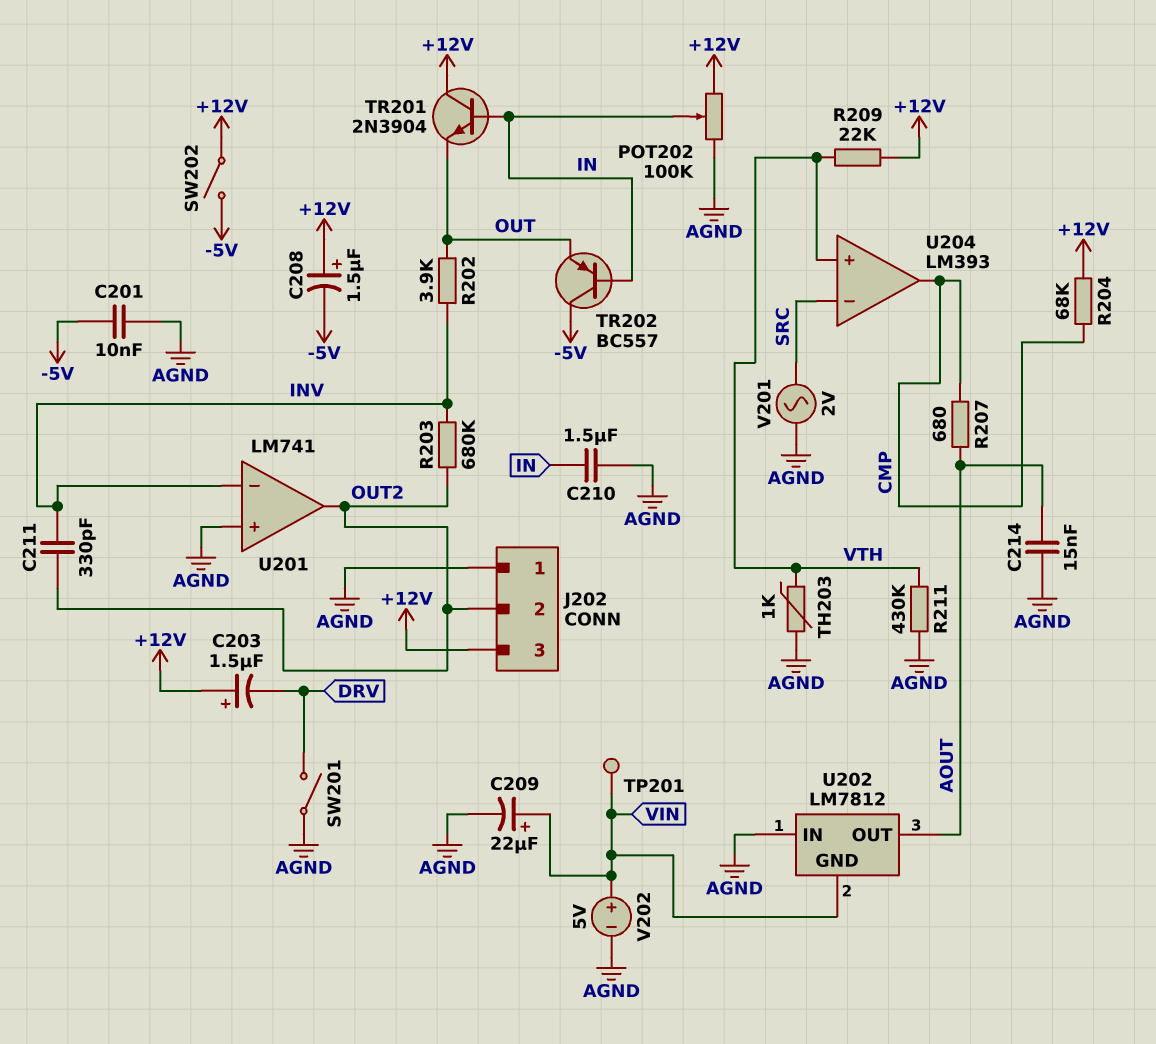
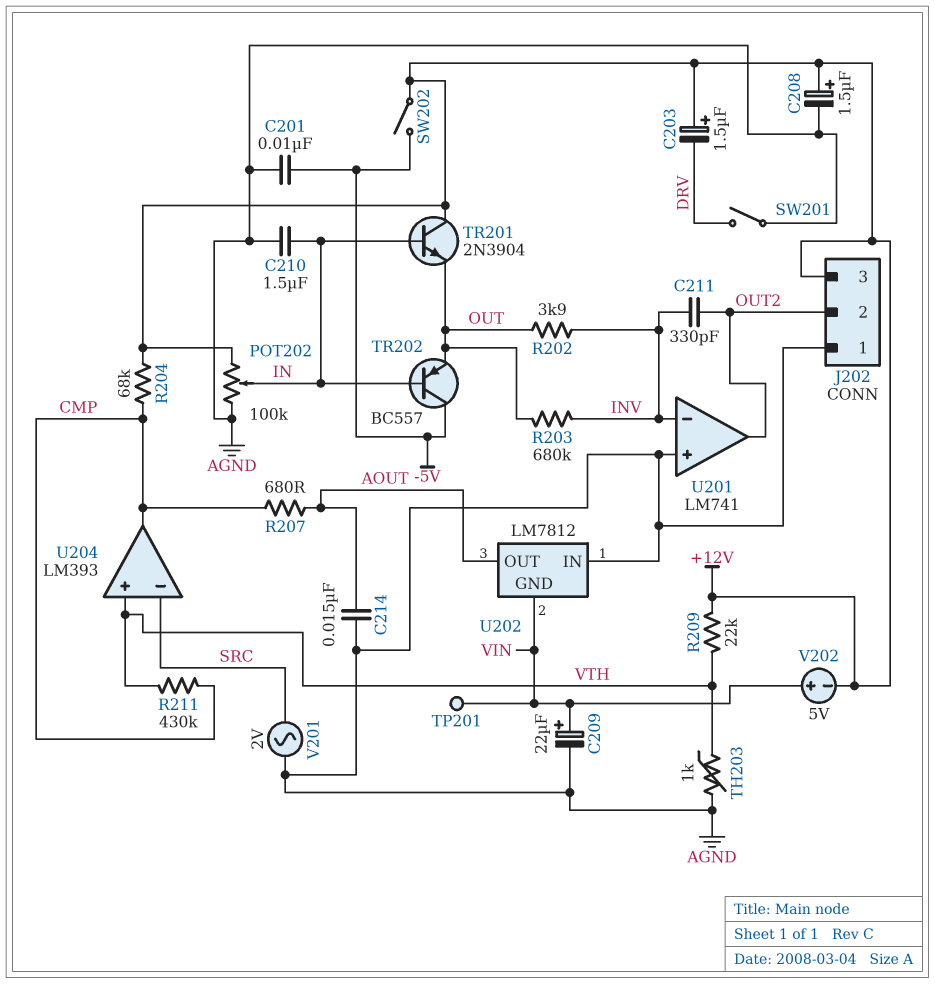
C208: 1.5uF (plus +12V, minus -5V) -> 1.5uF (plus +12V, minus AGND)
R203: 680k (INV, OUT2) -> 680k (INV, OUT)
R211: 430k (AGND, VTH) -> 430k (CMP, VTH)
V202: 5V (plus VIN, minus AGND) -> 5V (plus VIN, minus +12V)

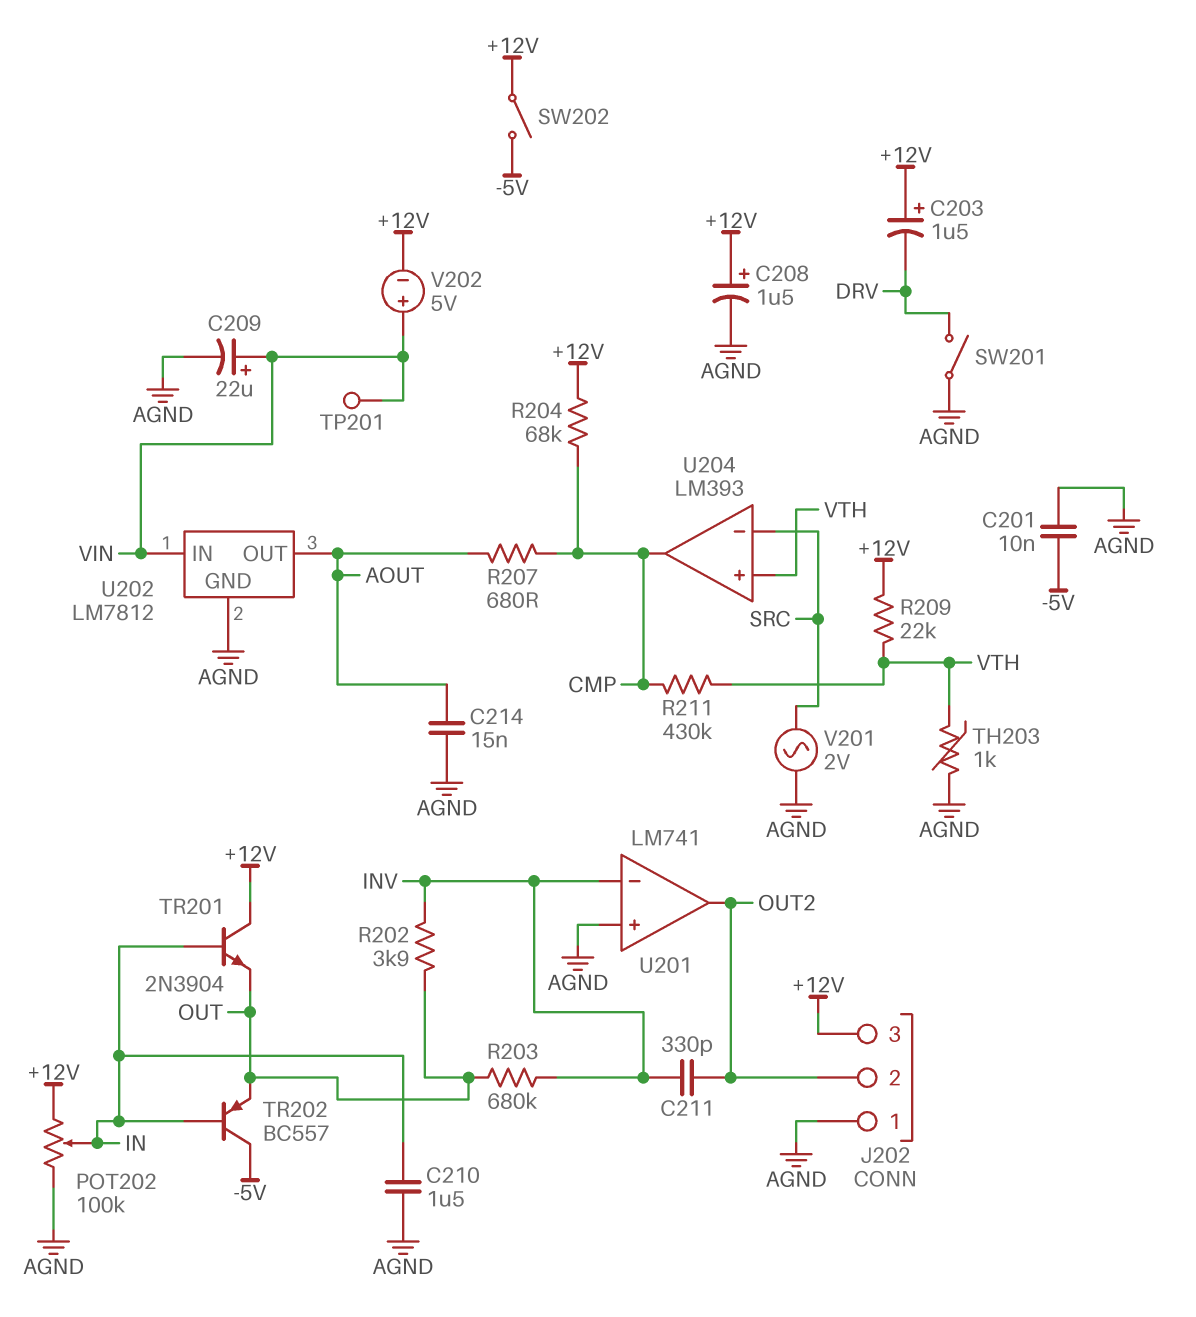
U202 pin GND: VIN -> AGND
U202 pin IN: AGND -> VIN

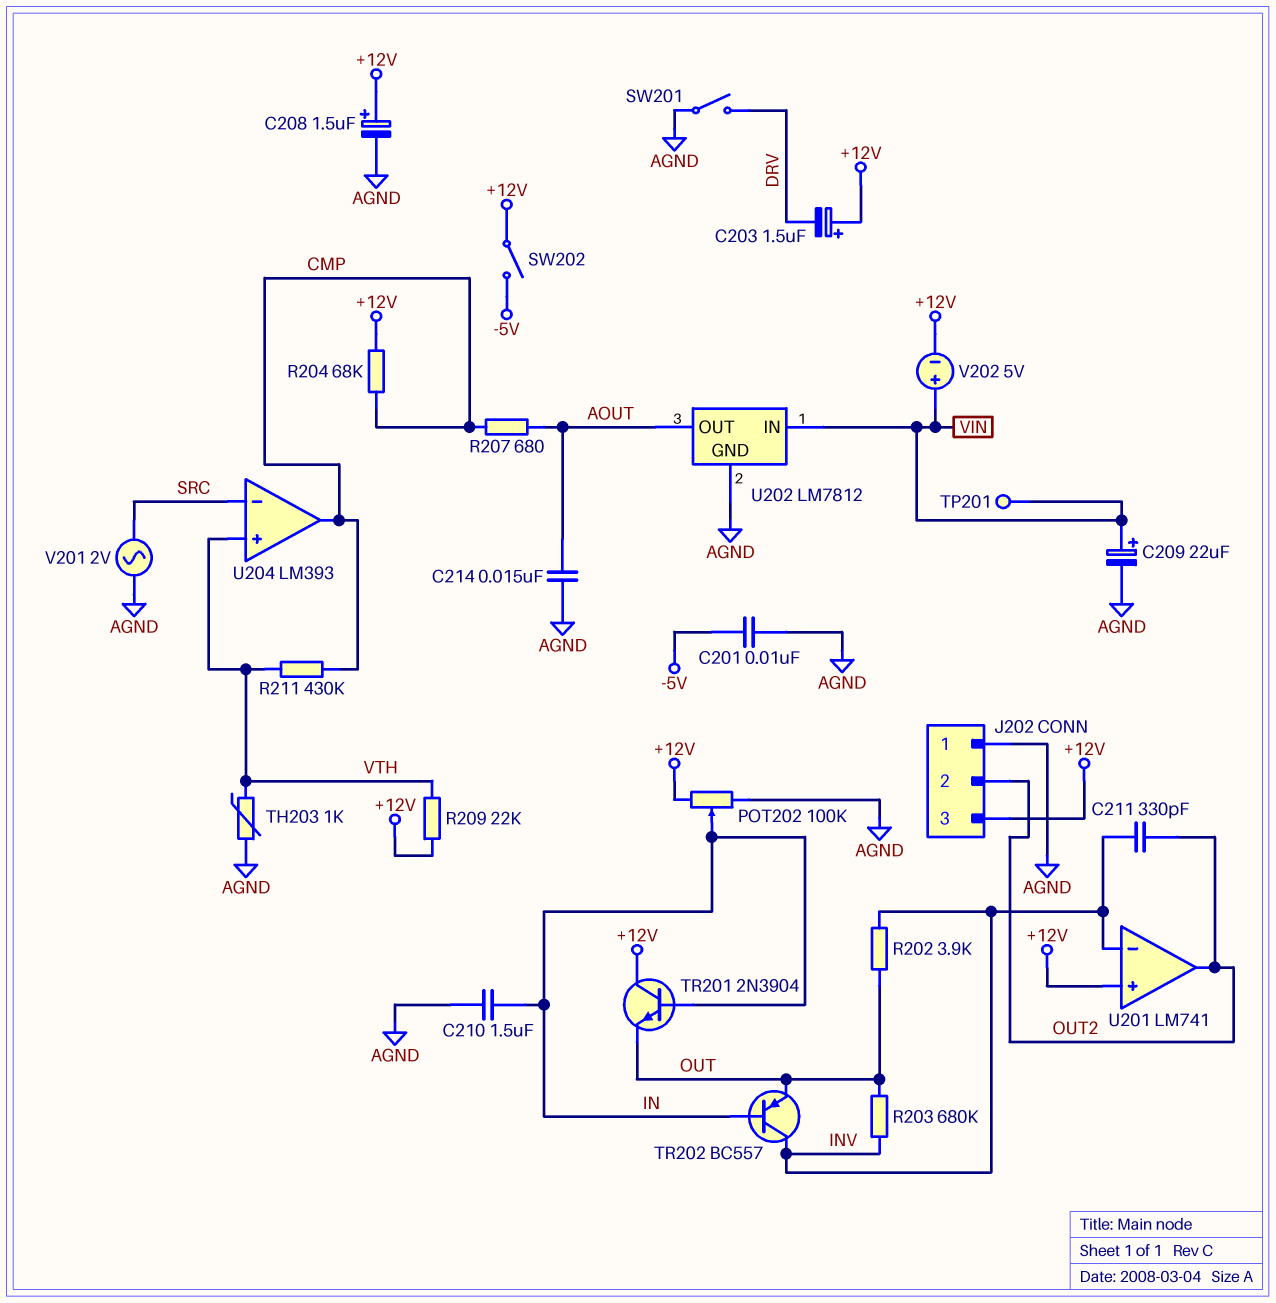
TR202: PNP BC557 (B IN, C -5V, E OUT) -> PNP BC557 (B IN, C INV, E OUT)
U201 pin in+: AGND -> +12V

